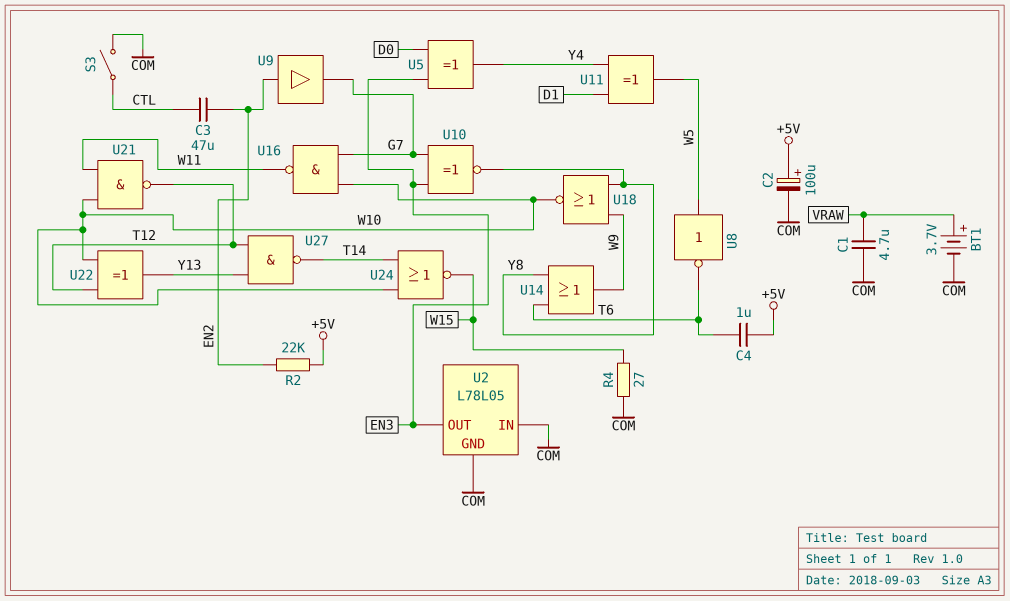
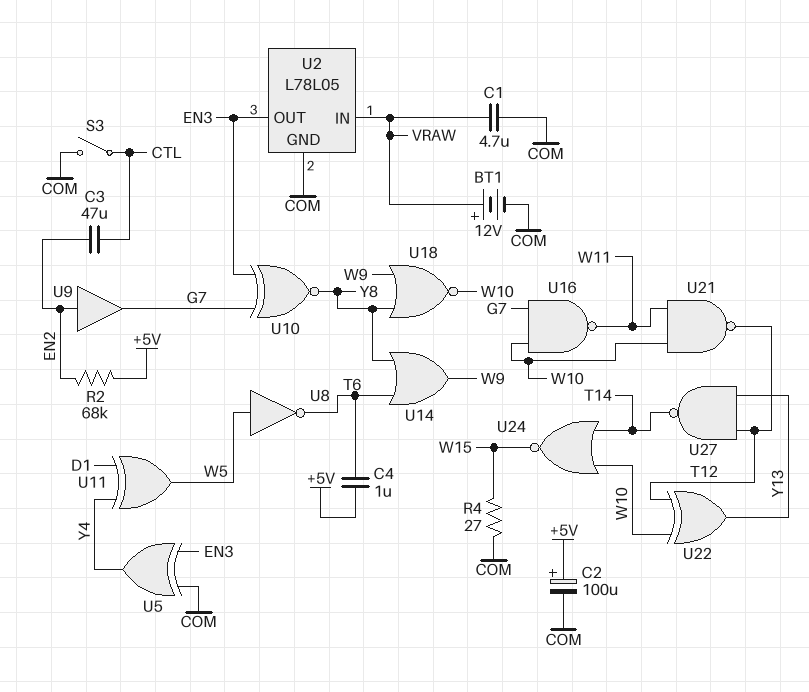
BT1: 3.7V (plus VRAW, minus COM) -> 12V (plus VRAW, minus COM)
R2: 22k (+5V, EN2) -> 68k (+5V, EN2)
U2 pin IN: COM -> VRAW
U5: XOR (in D0, in EN3, out Y4) -> XOR (in COM, in EN3, out Y4)

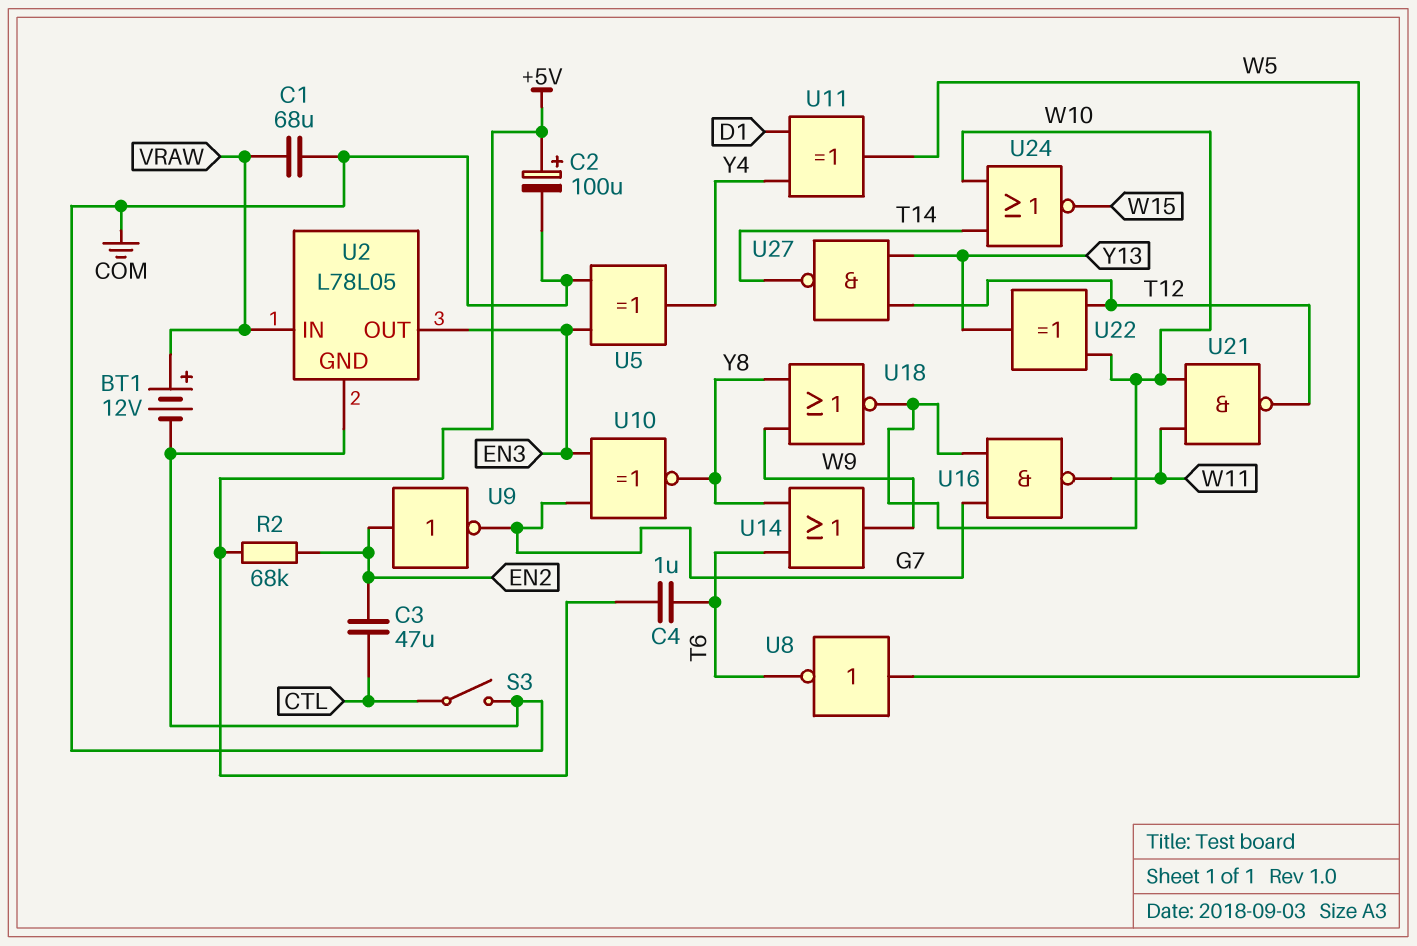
C1: 4.7uF (COM, VRAW) -> 68uF (COM, VRAW)
R4: 27 (COM, W15) -> none
U9: buffer (in EN2, out G7) -> NOT (in EN2, out G7)

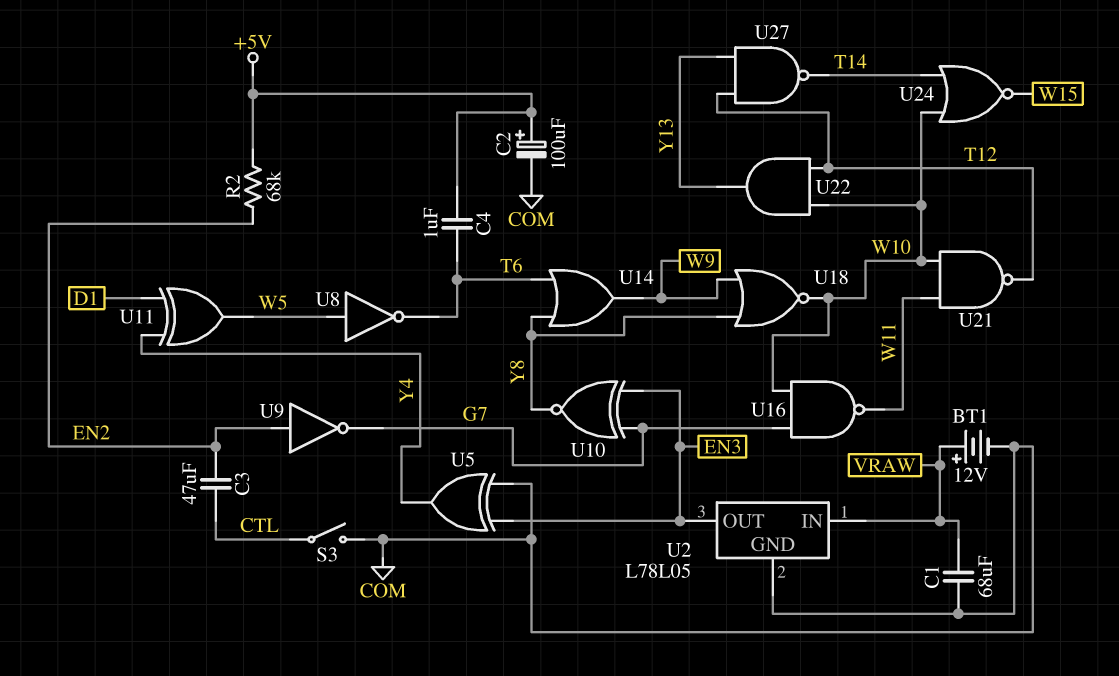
U22: XOR (in T12, in W10, out Y13) -> AND (in T12, in W10, out Y13)

